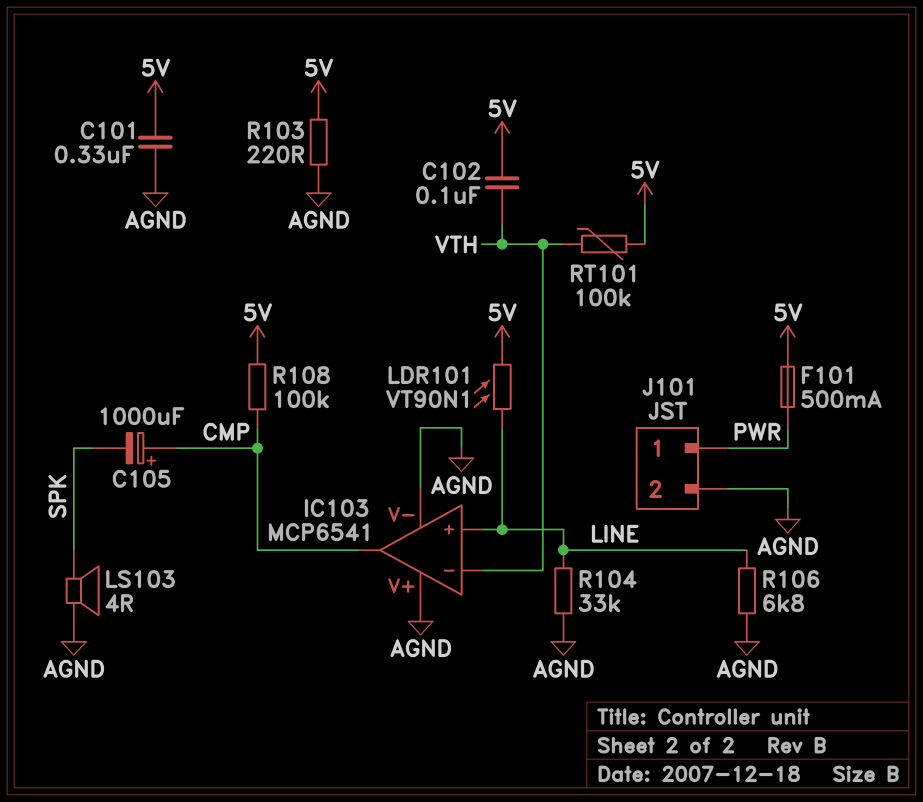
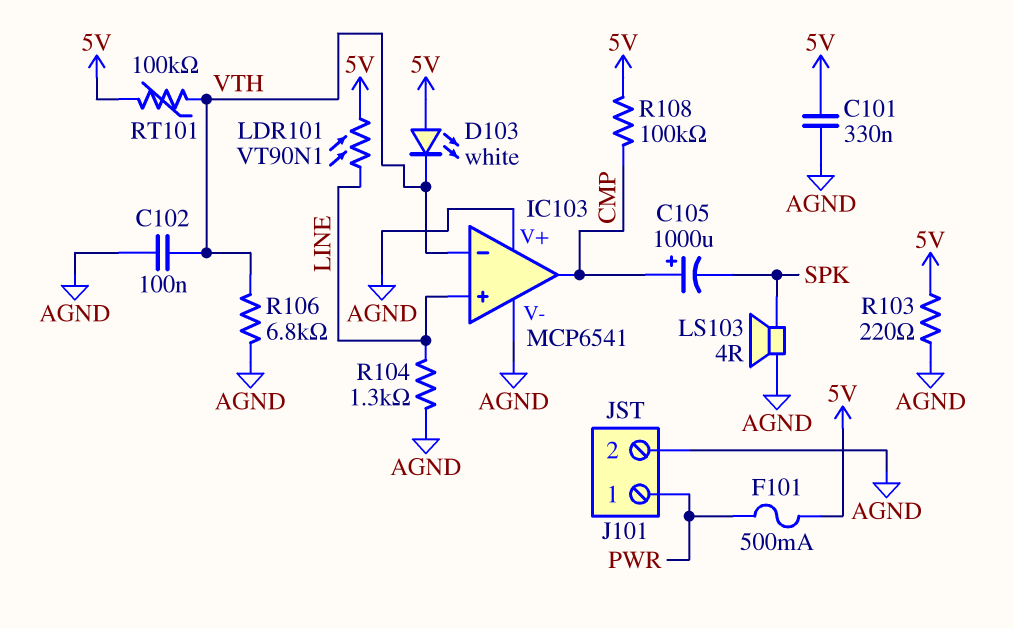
C102: 100nF (5V, VTH) -> 100nF (AGND, VTH)
D103: none -> LED white (A 5V, K VTH)
R104: 33k (AGND, LINE) -> 1.3k (AGND, LINE)
R106: 6.8k (AGND, LINE) -> 6.8k (AGND, VTH)

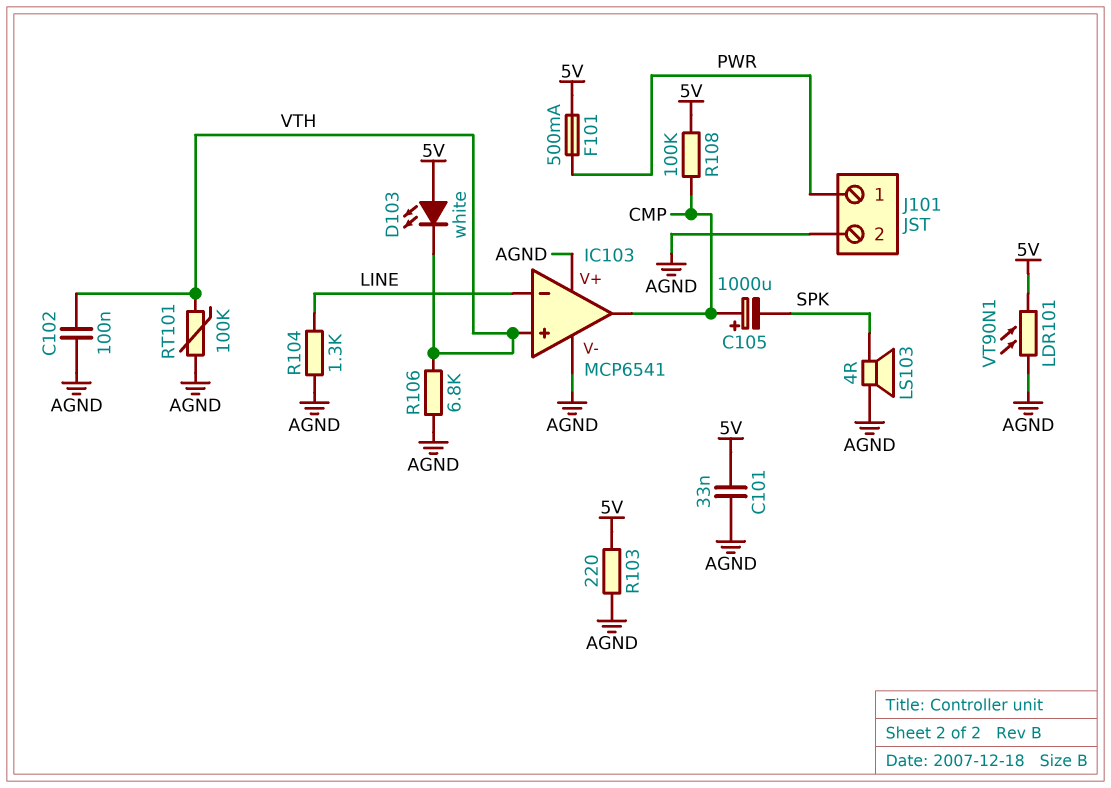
C101: 330nF (5V, AGND) -> 33nF (5V, AGND)
IC103 pin in+: LINE -> VTH
IC103 pin in-: VTH -> LINE
LDR101: VT90N1 (5V, LINE) -> VT90N1 (5V, AGND)
RT101: 100k (5V, VTH) -> 100k (AGND, VTH)

